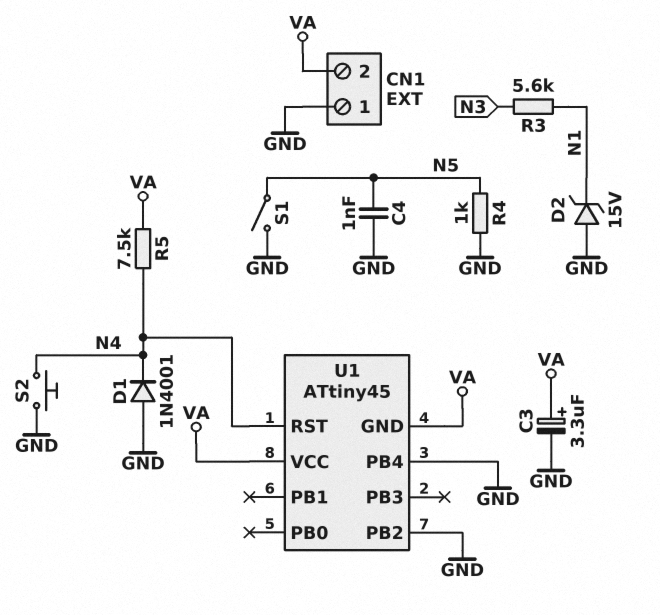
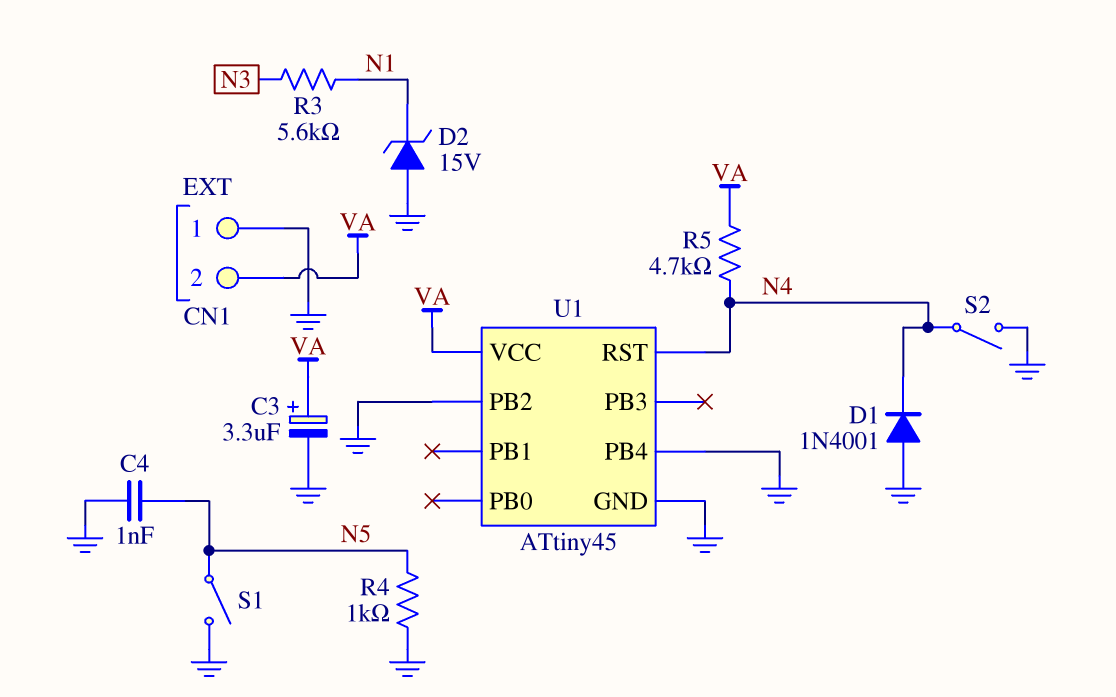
R5: 7.5k (N4, VA) -> 4.7k (N4, VA)
S2: button (GND, N4) -> switch (GND, N4)
U1 pin GND: VA -> GND

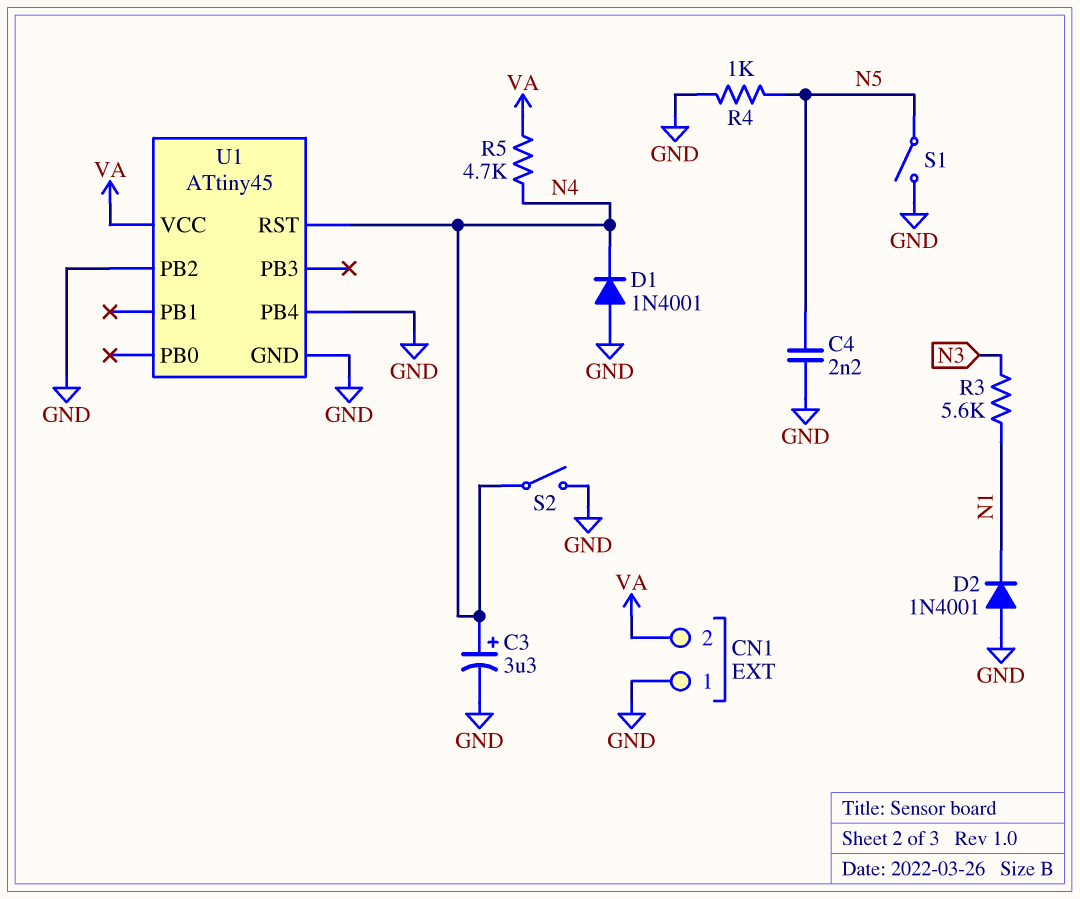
C3: 3.3uF (plus VA, minus GND) -> 3.3uF (plus N4, minus GND)
C4: 1nF (GND, N5) -> 2.2nF (GND, N5)
D2: zener 15V (A GND, K N1) -> diode 1N4001 (A GND, K N1)

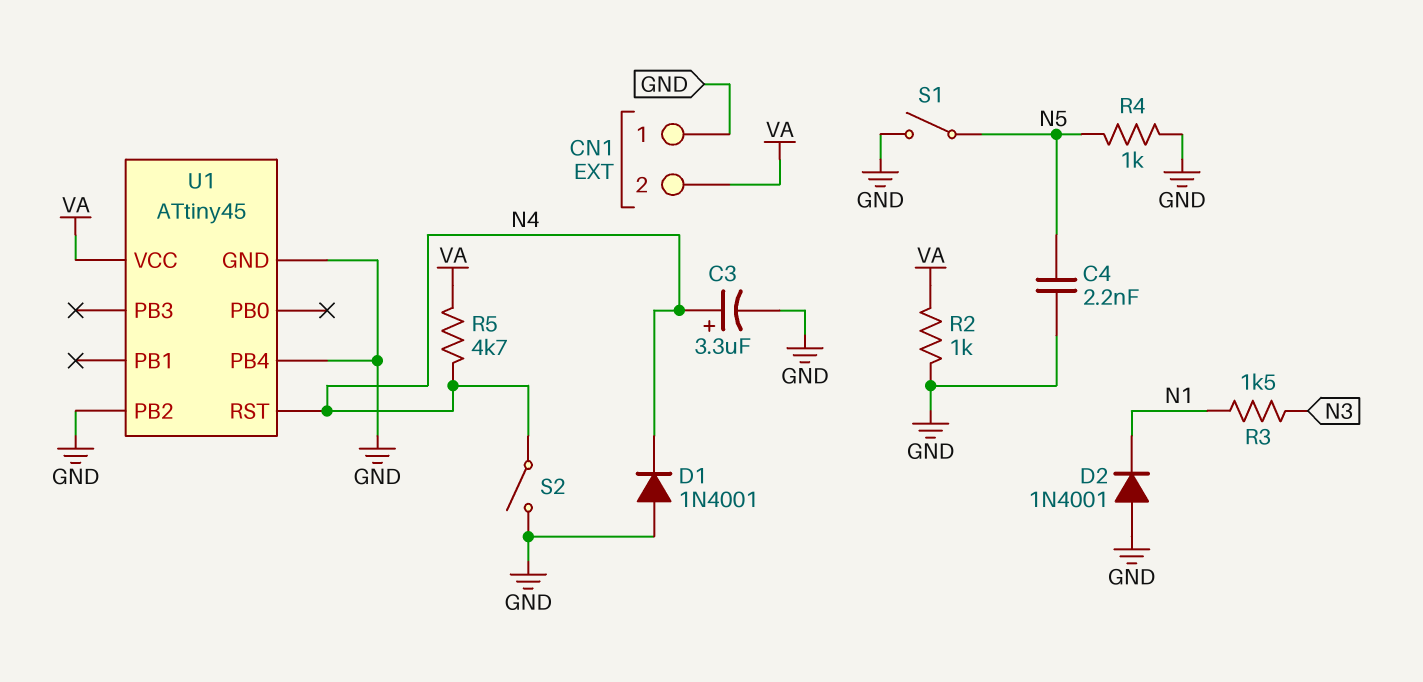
R2: none -> 1k (GND, VA)
R3: 5.6k (N1, N3) -> 1.5k (N1, N3)

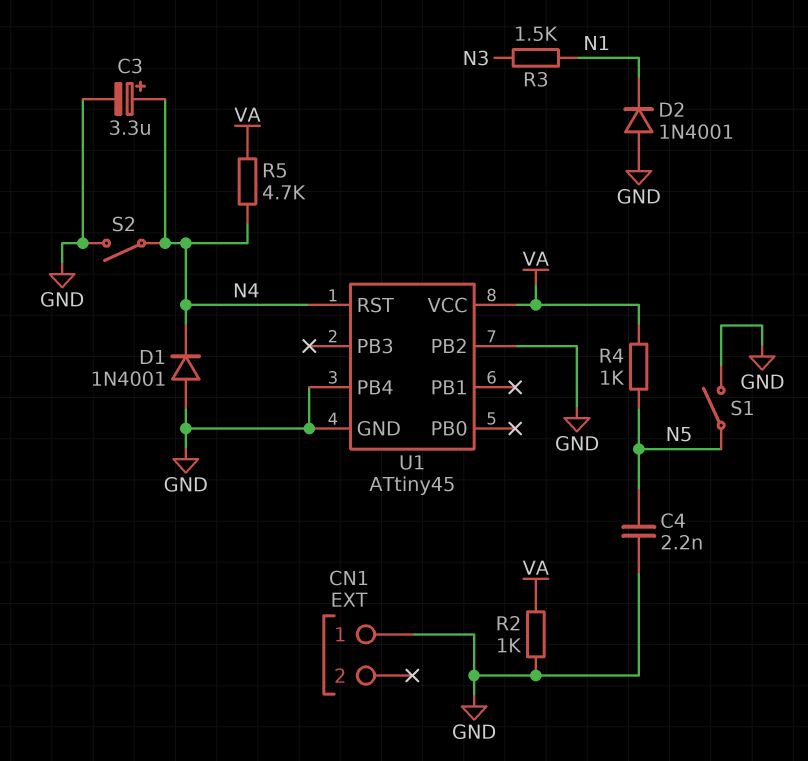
CN1 pin 2: VA -> none
R4: 1k (GND, N5) -> 1k (N5, VA)

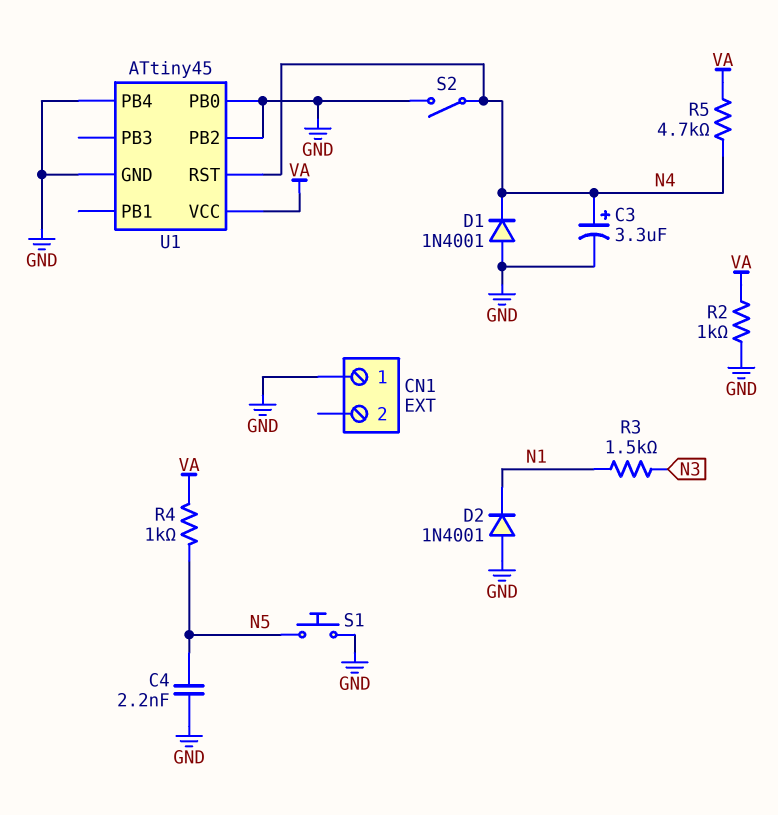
S1: switch (GND, N5) -> button (GND, N5)
U1 pin PB0: none -> GND

